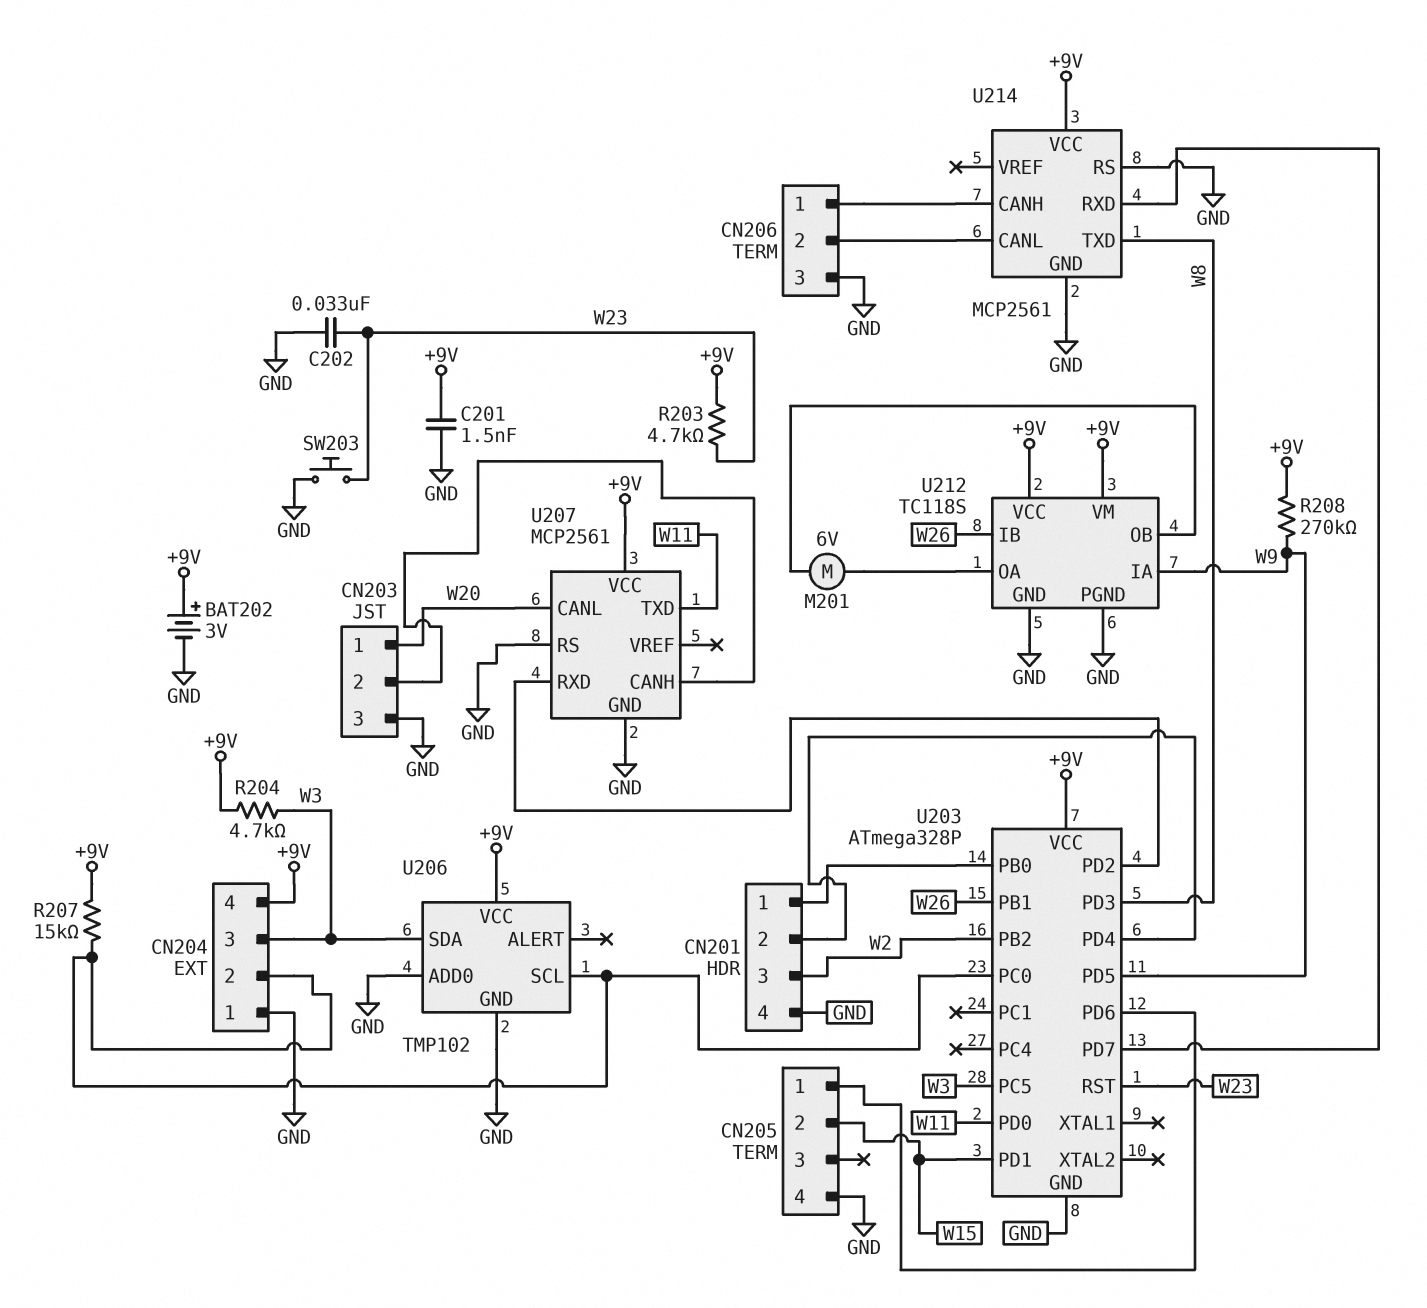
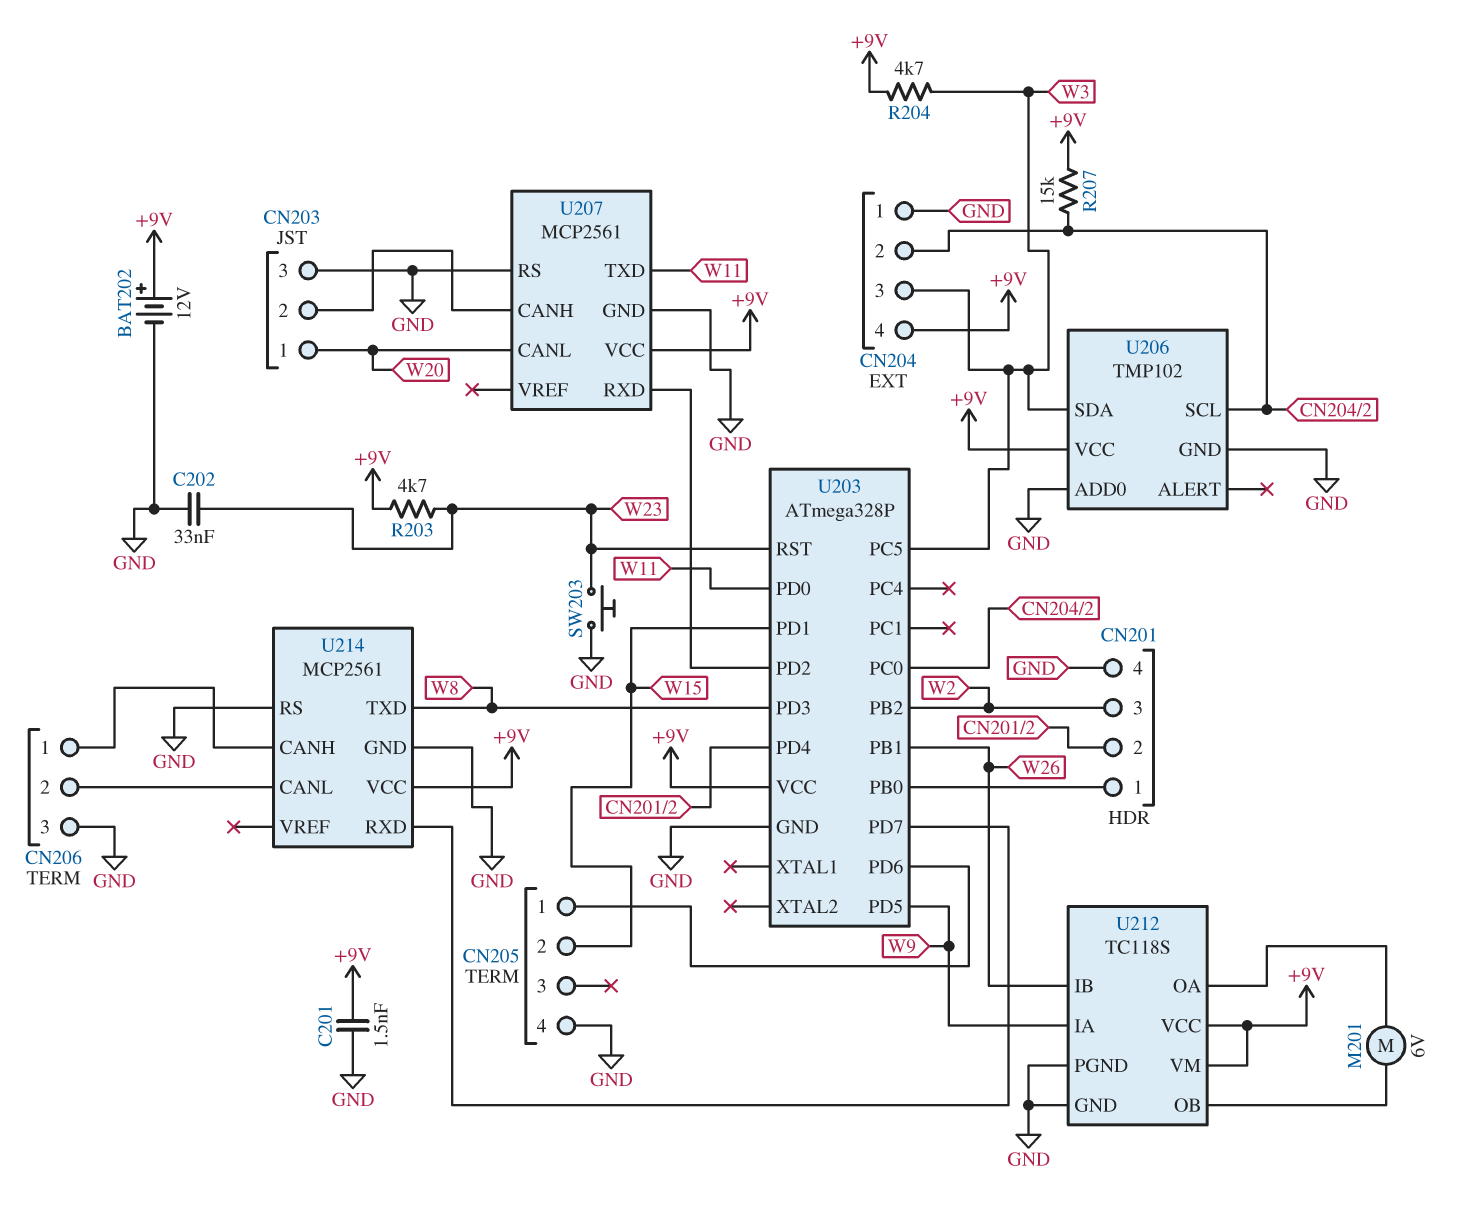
BAT202: 3V (plus +9V, minus GND) -> 12V (plus +9V, minus GND)
R208: 270k (+9V, W9) -> none

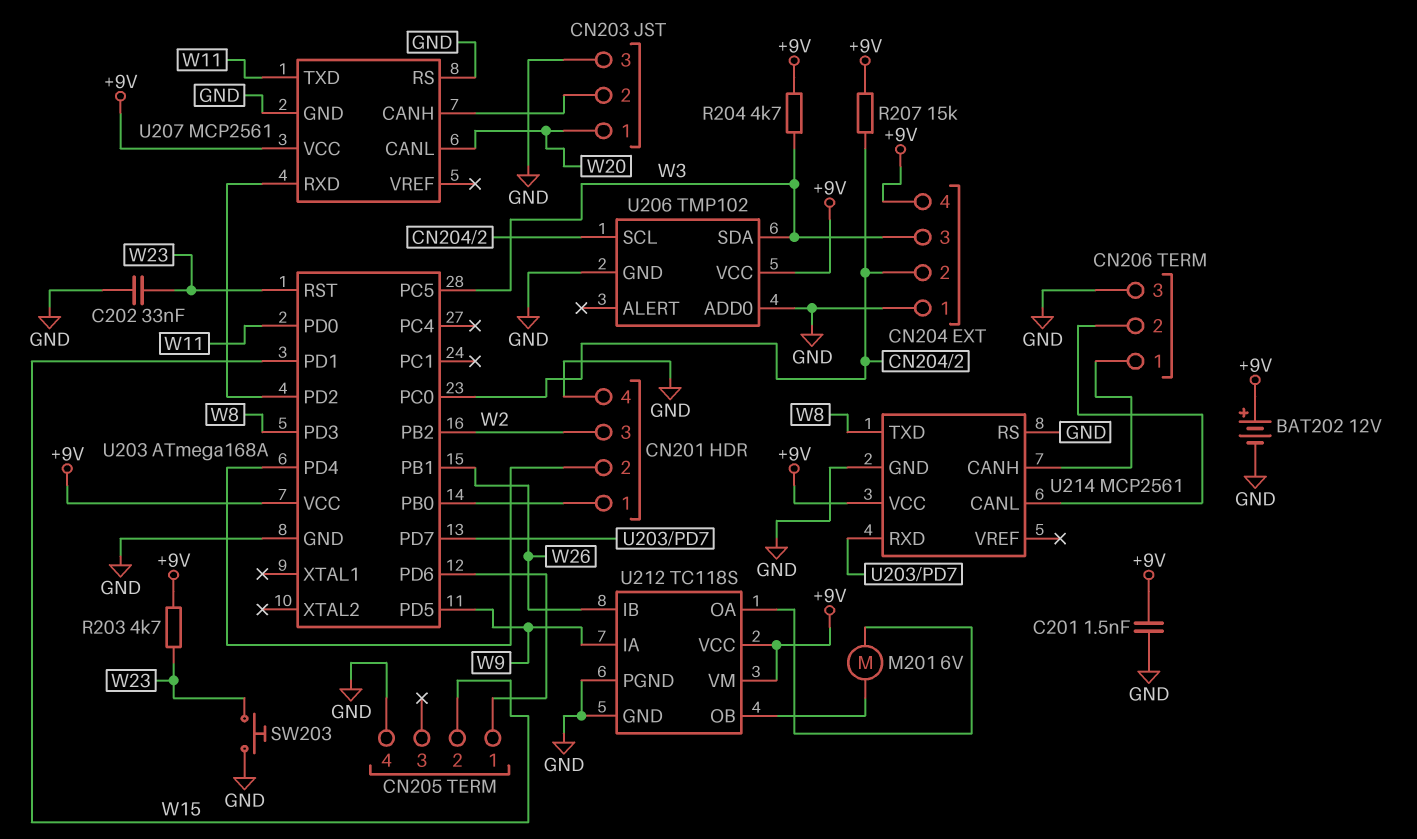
U203: ATmega328P -> ATmega168A

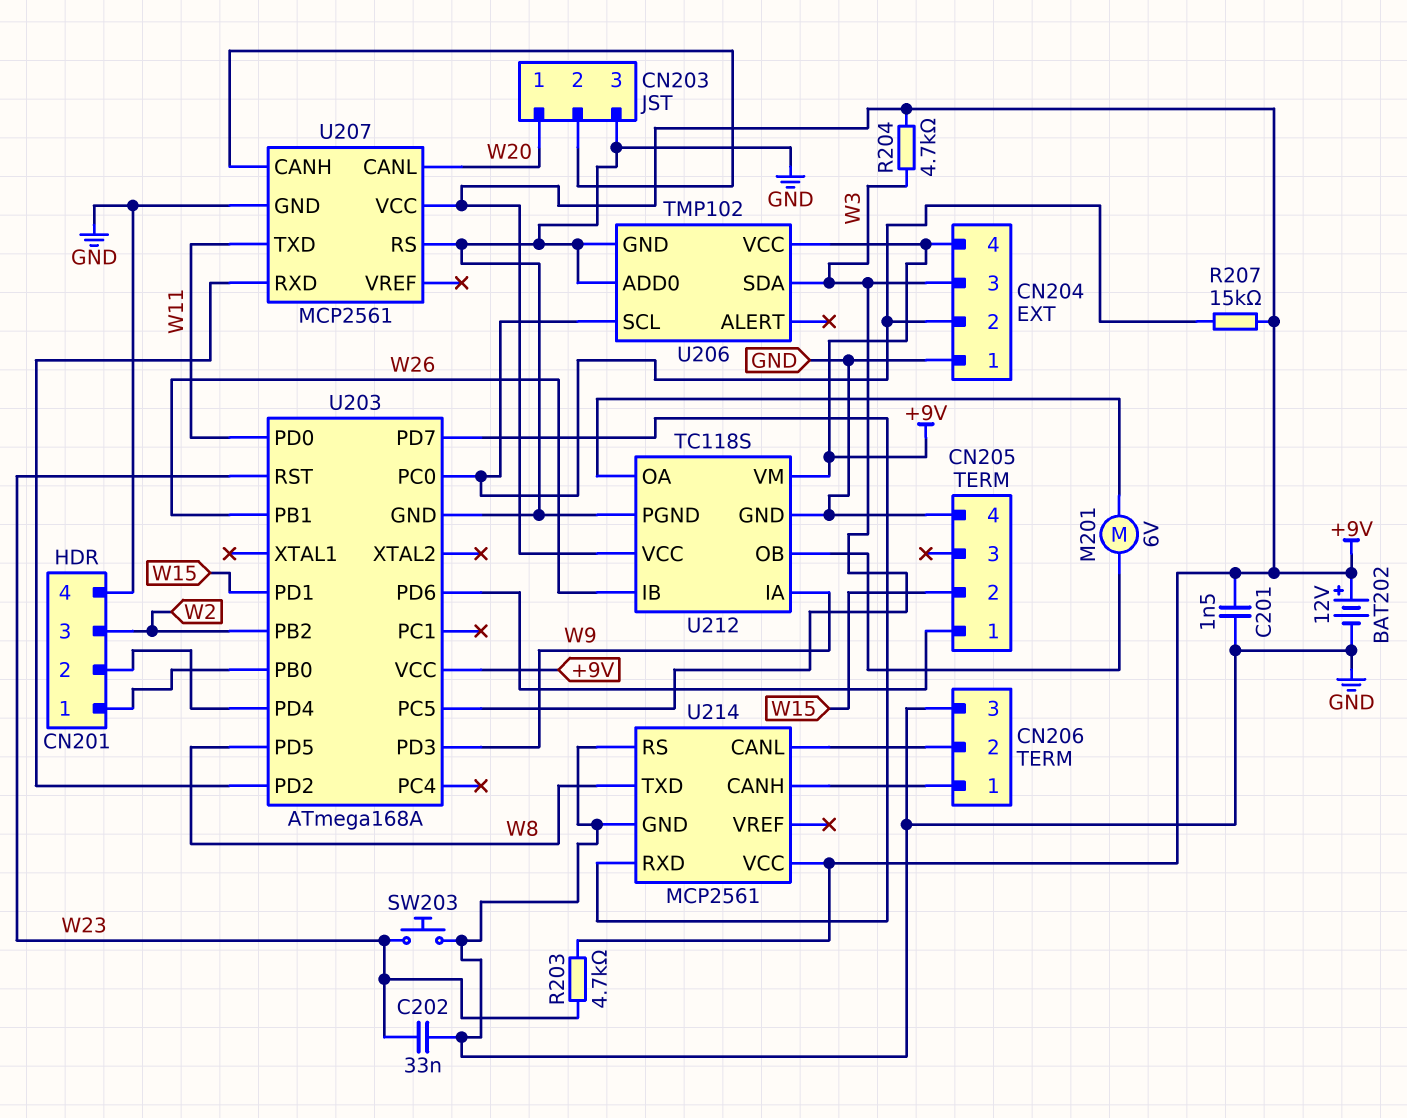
U203 pin PD3: W8 -> W9
U203 pin PD5: W9 -> W8

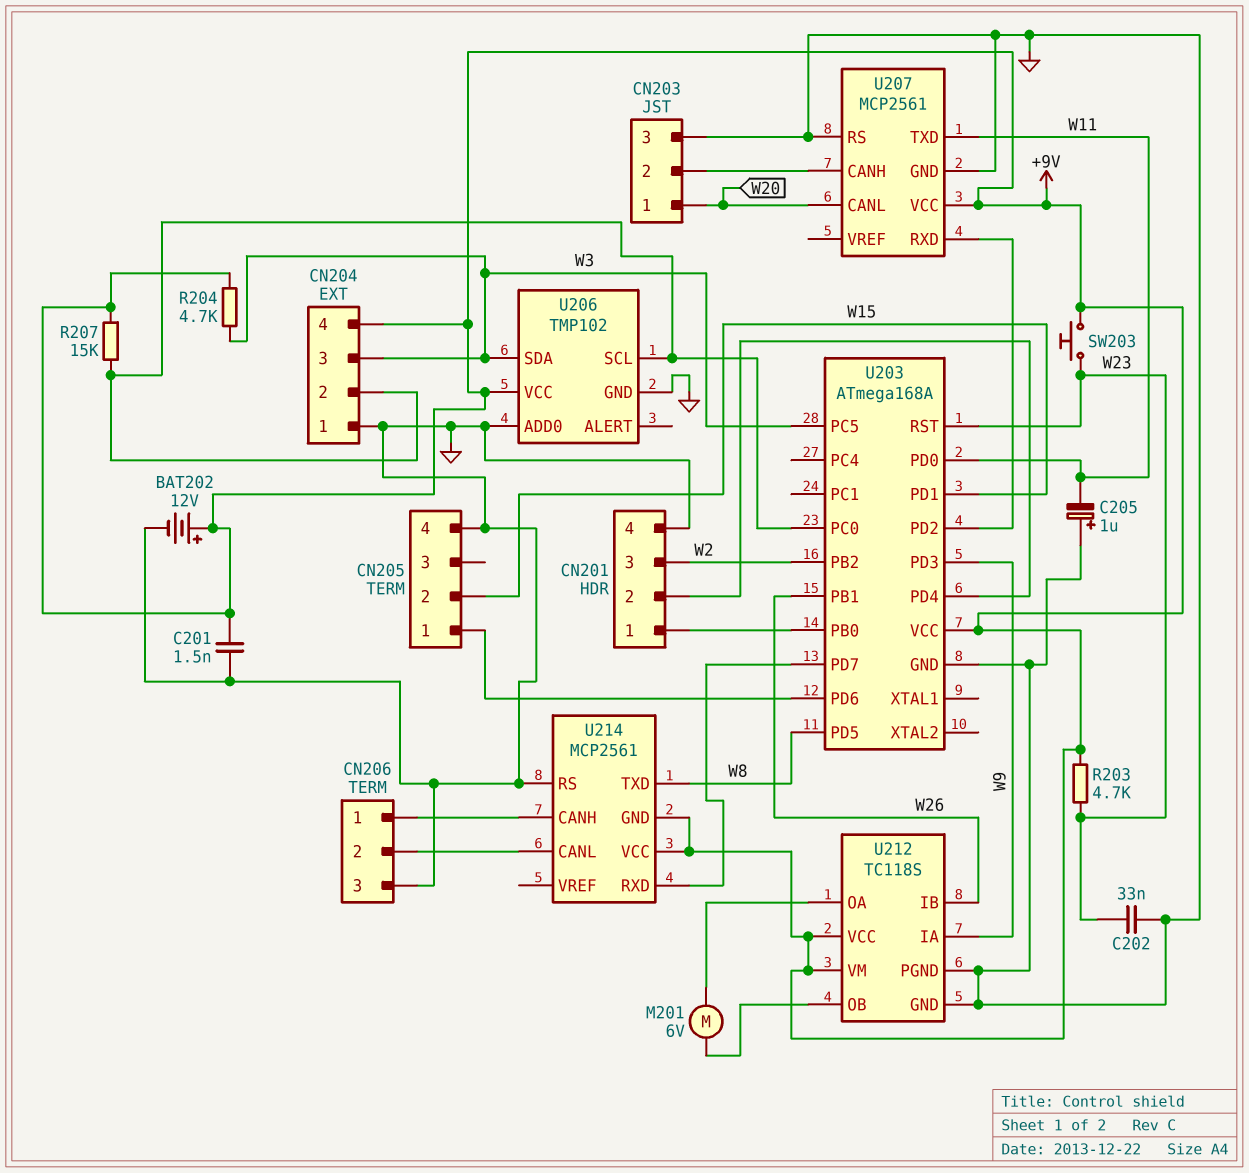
C205: none -> 1uF (plus GND, minus W11)
SW203: button (GND, W23) -> button (+9V, W23)
U214 pin GND: GND -> +9V

